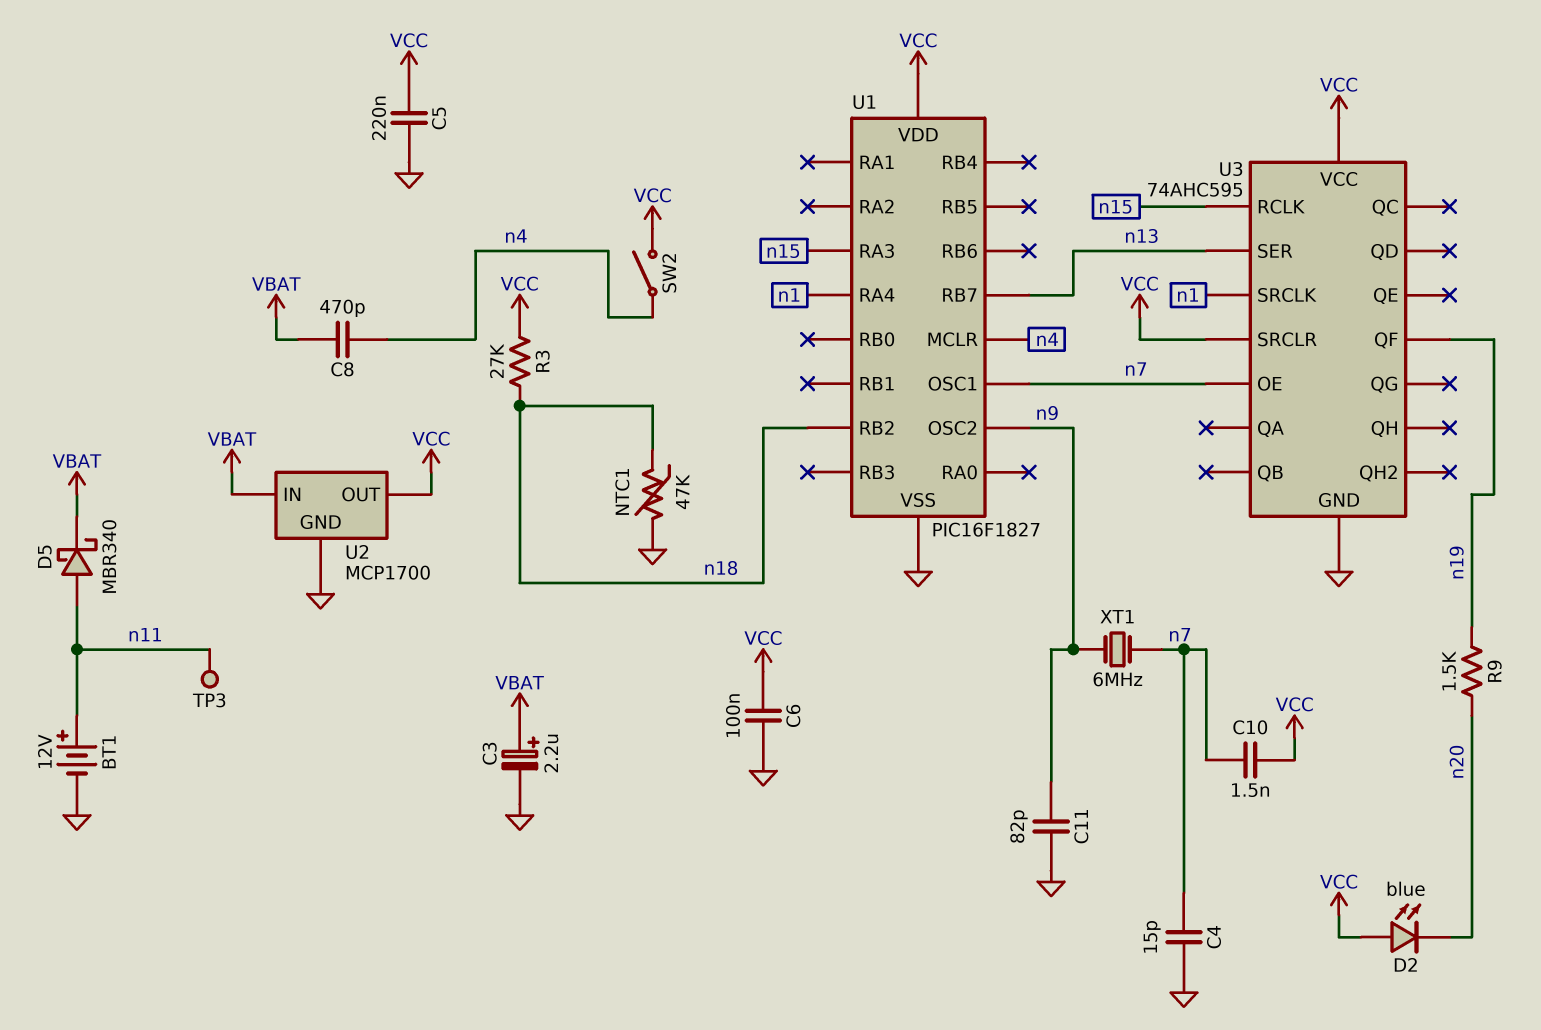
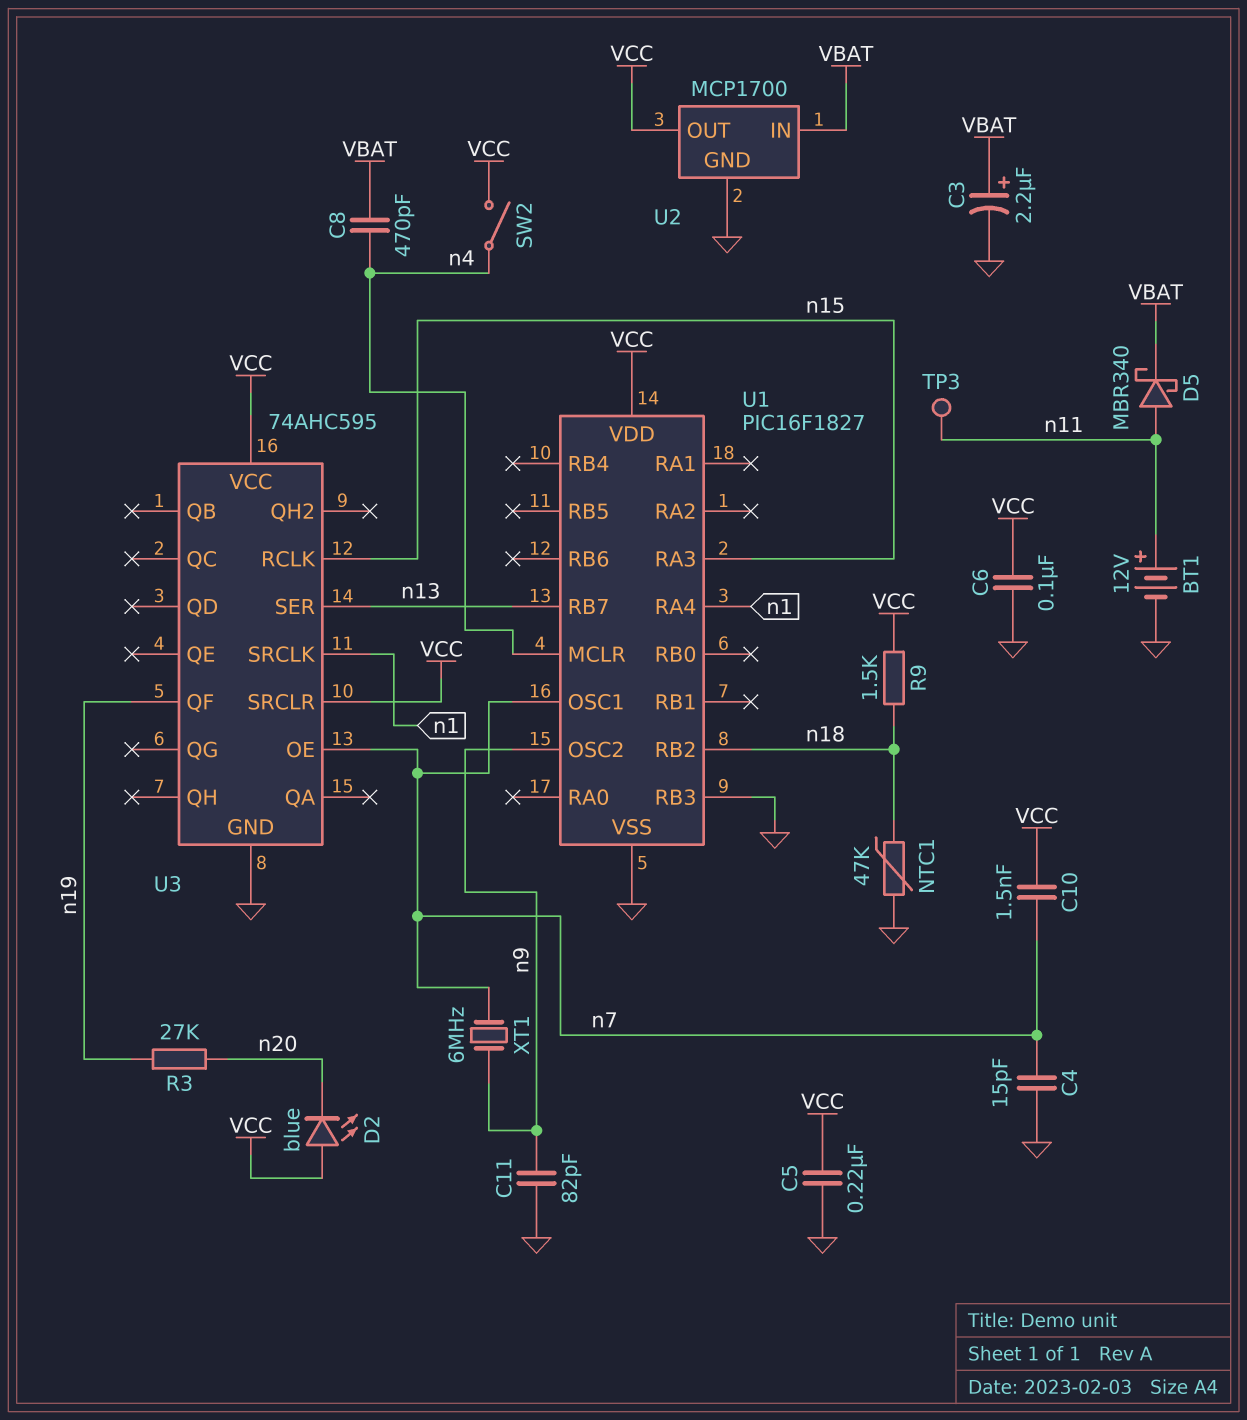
R3: 27k (VCC, n18) -> 27k (n19, n20)
R9: 1.5k (n19, n20) -> 1.5k (VCC, n18)
U1 pin RB3: none -> GND

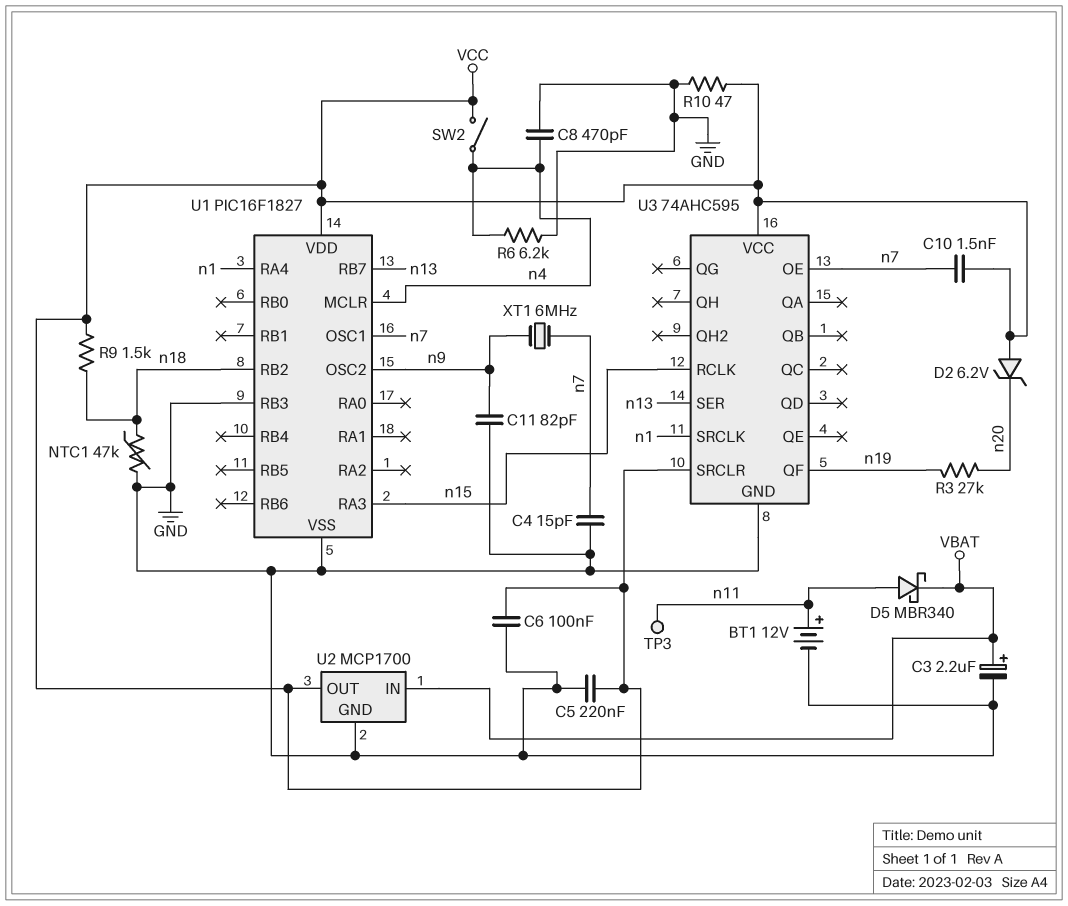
C8: 470pF (VBAT, n4) -> 470pF (GND, n4)
D2: LED blue (A VCC, K n20) -> zener 6.2V (A VCC, K n20)
R6: none -> 6.2k (GND, n4)
R10: none -> 47 (GND, VCC)

